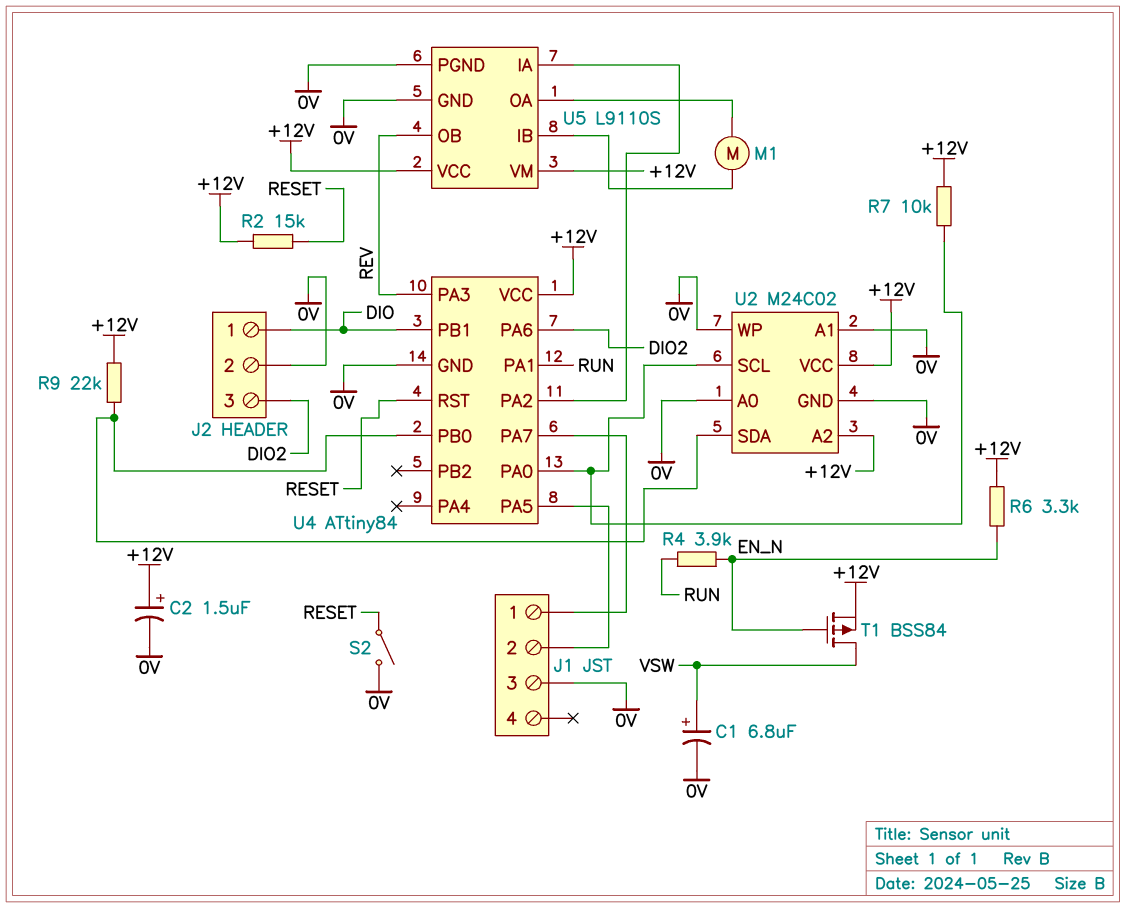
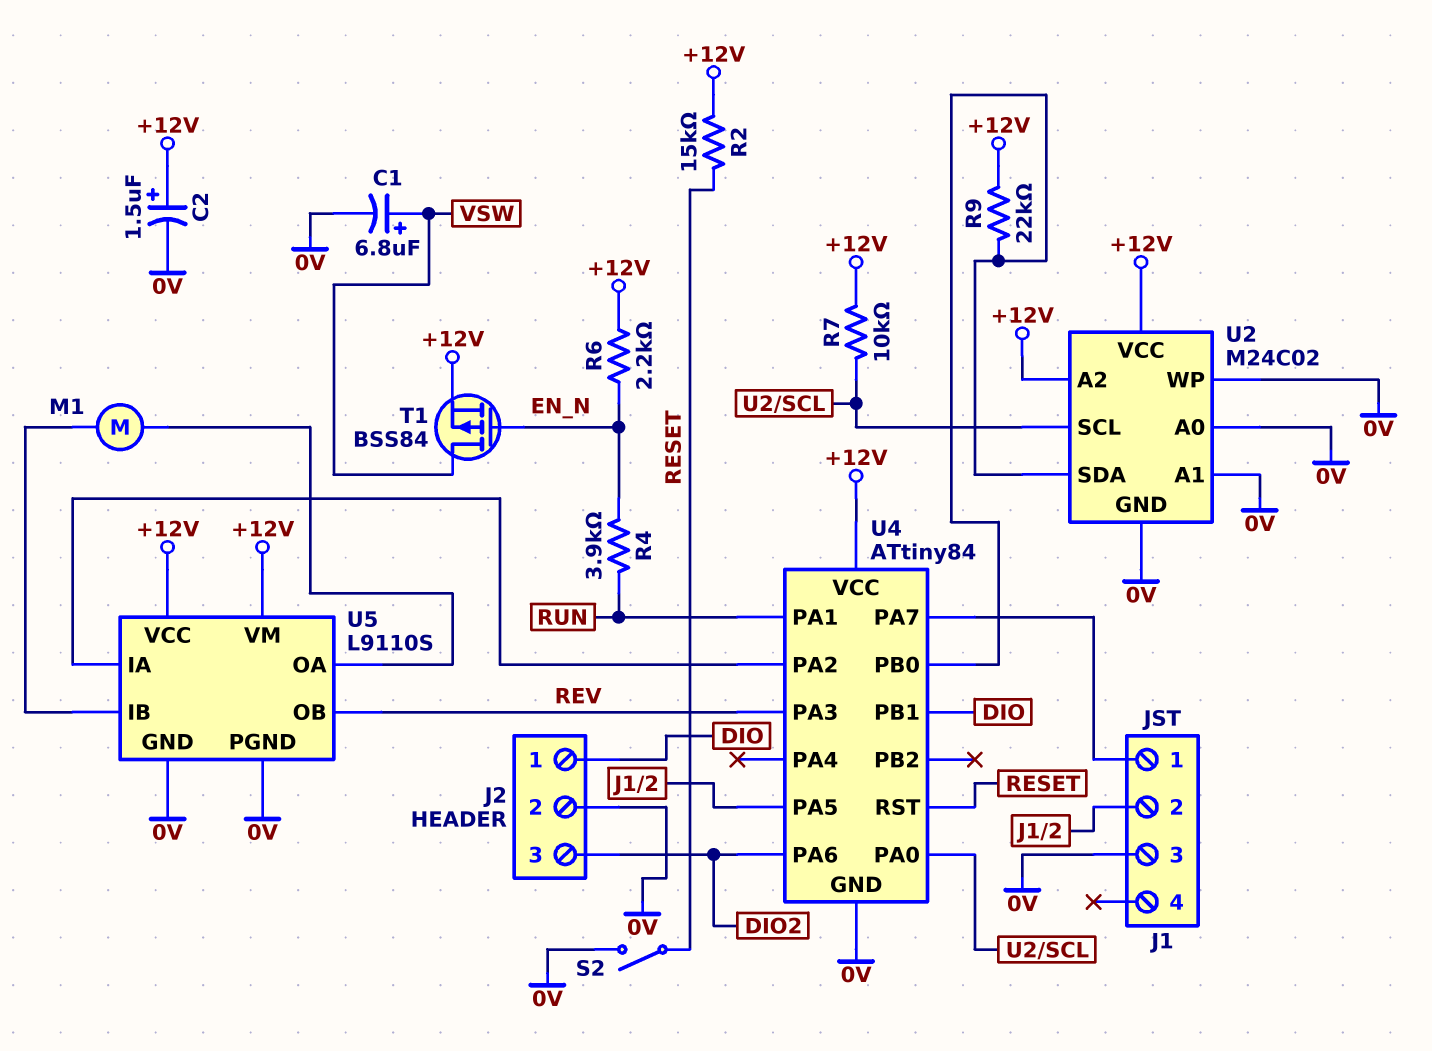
R6: 3.3k (+12V, EN_N) -> 2.2k (+12V, EN_N)

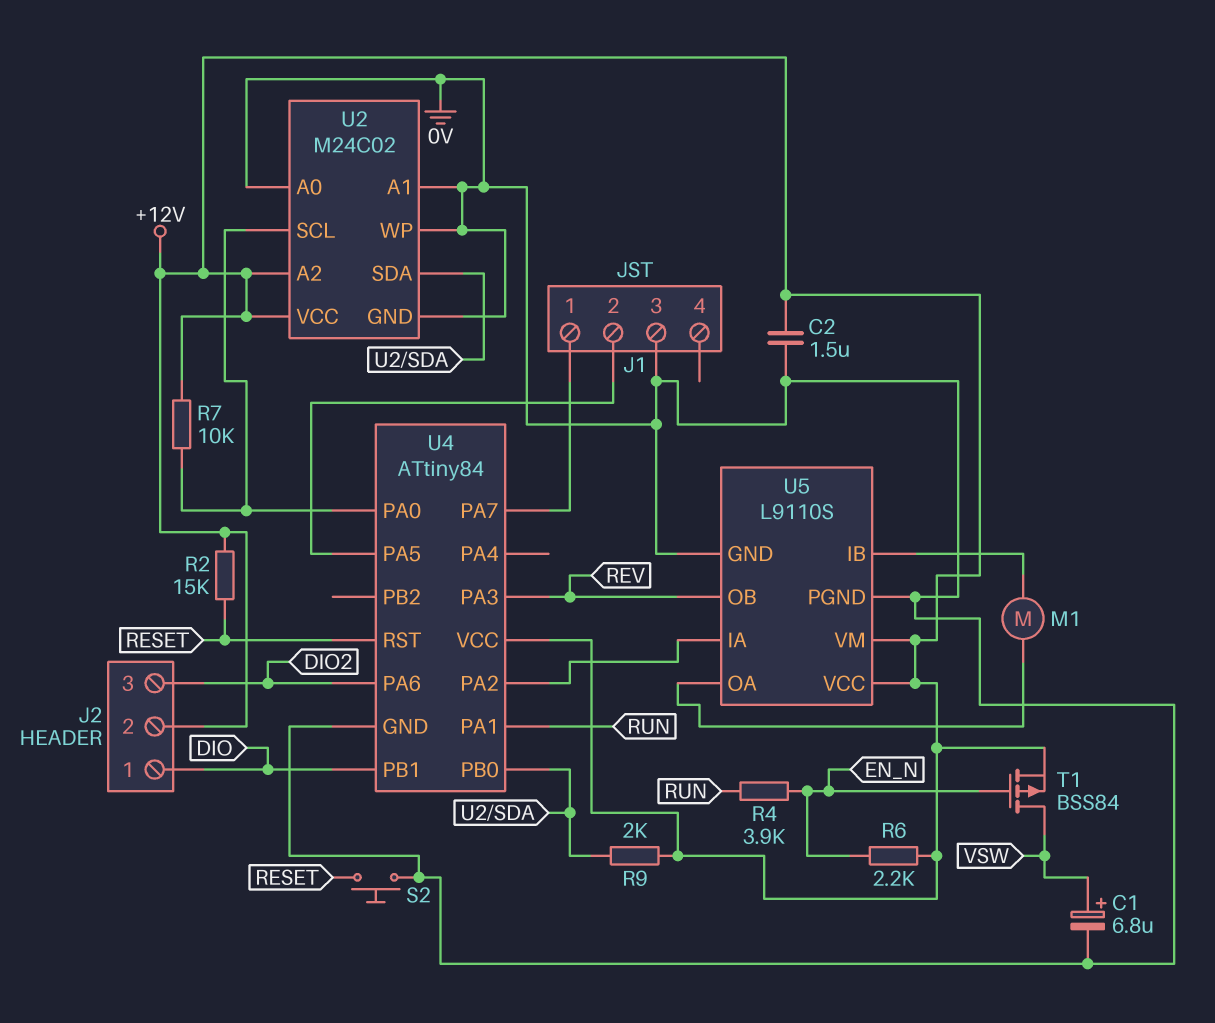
C2: 1.5uF (plus +12V, minus 0V) -> 1.5uF (+12V, 0V)
J2 pin 2: 0V -> +12V
R9: 22k (+12V, U2/SDA) -> 2k (+12V, U2/SDA)
S2: switch (0V, RESET) -> button (0V, RESET)

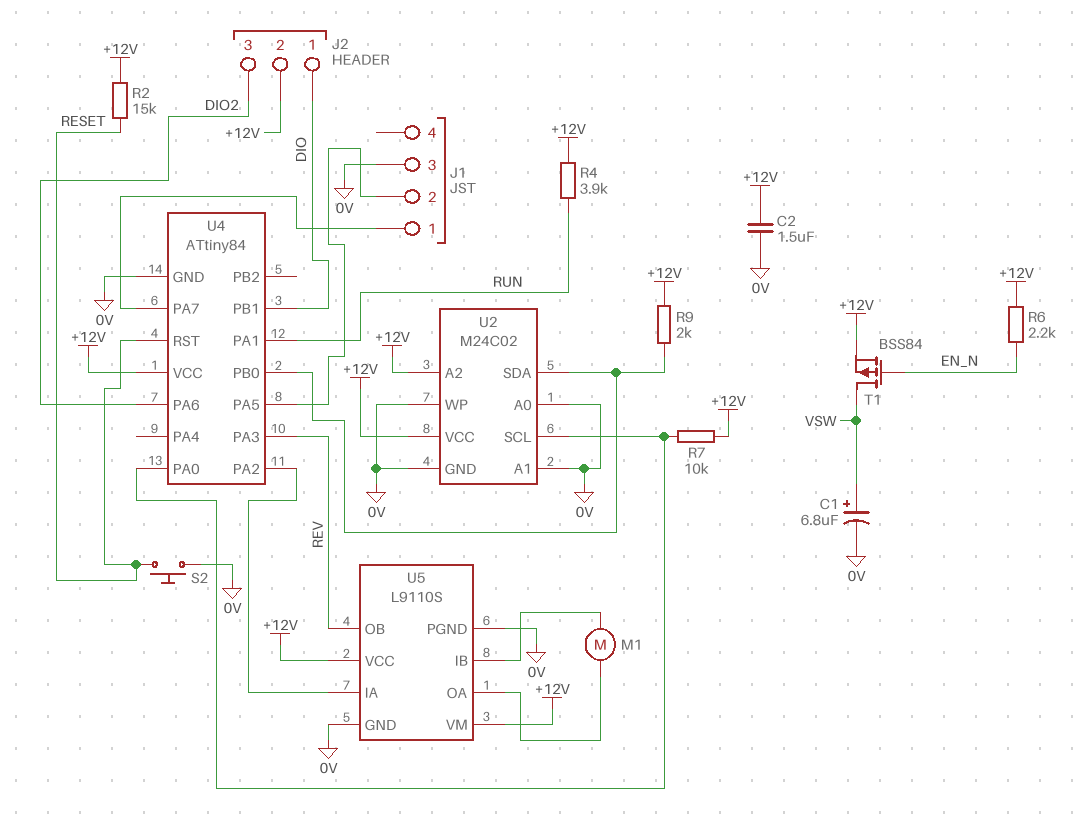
R4: 3.9k (EN_N, RUN) -> 3.9k (+12V, RUN)

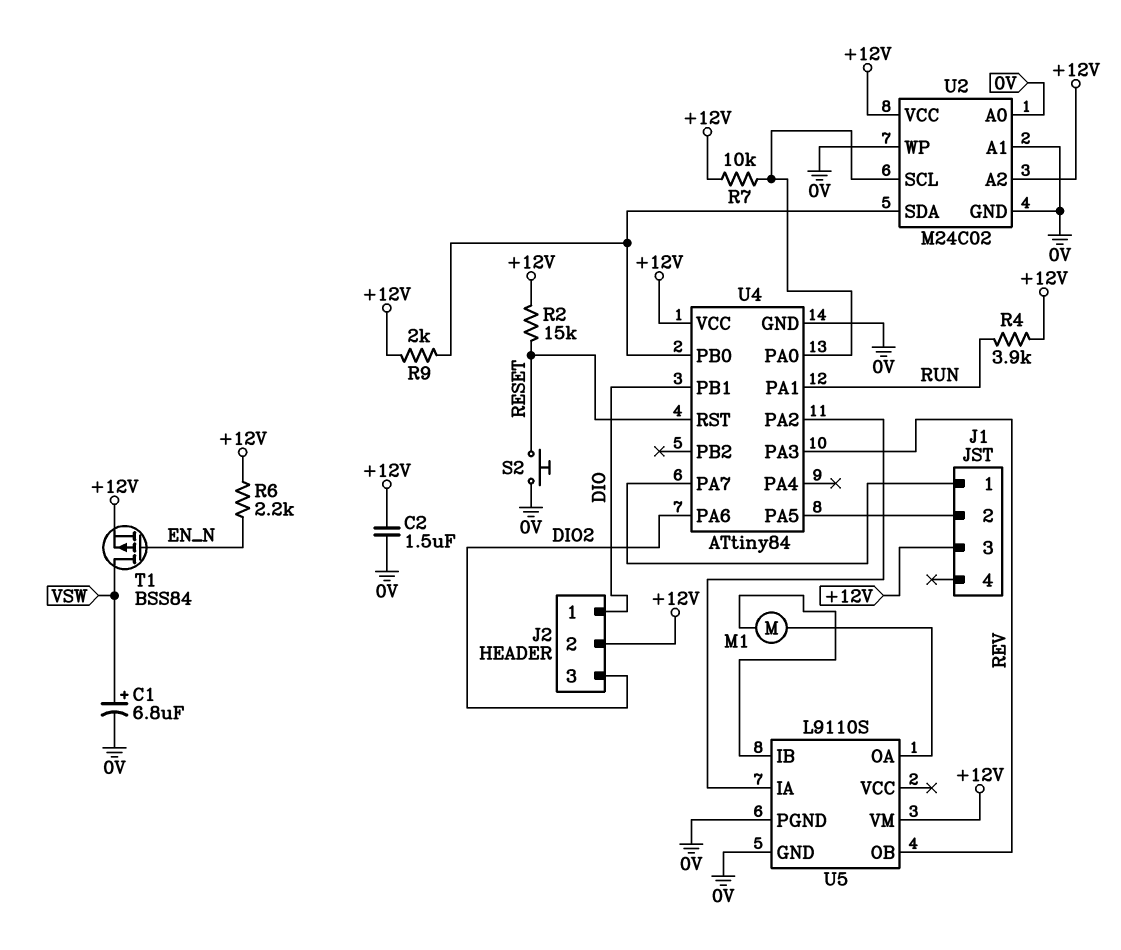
J1 pin 3: 0V -> +12V
U5 pin VCC: +12V -> none

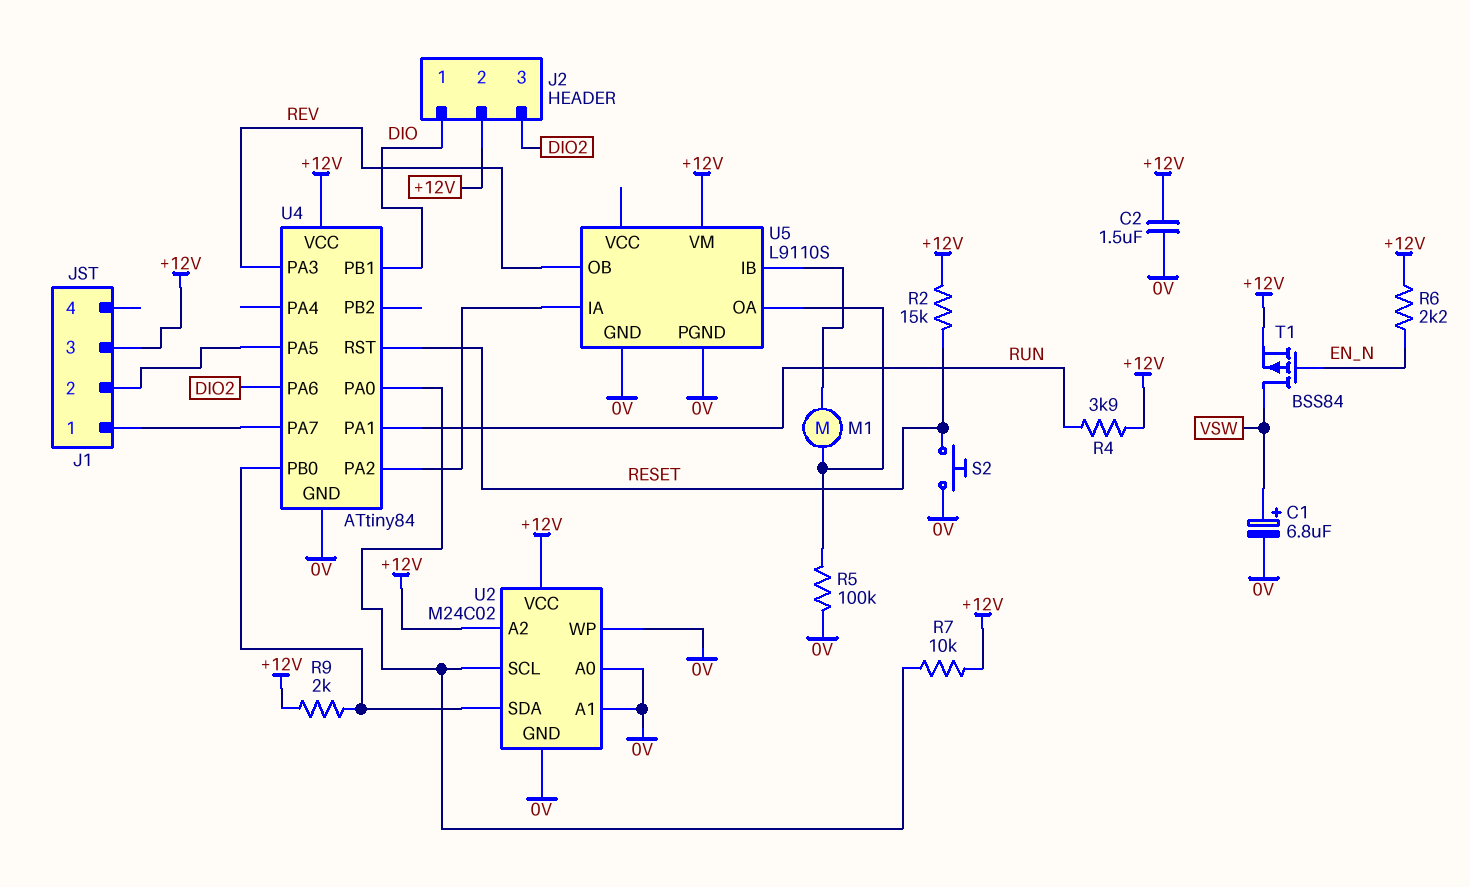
R5: none -> 100k (0V, U5/OA)

